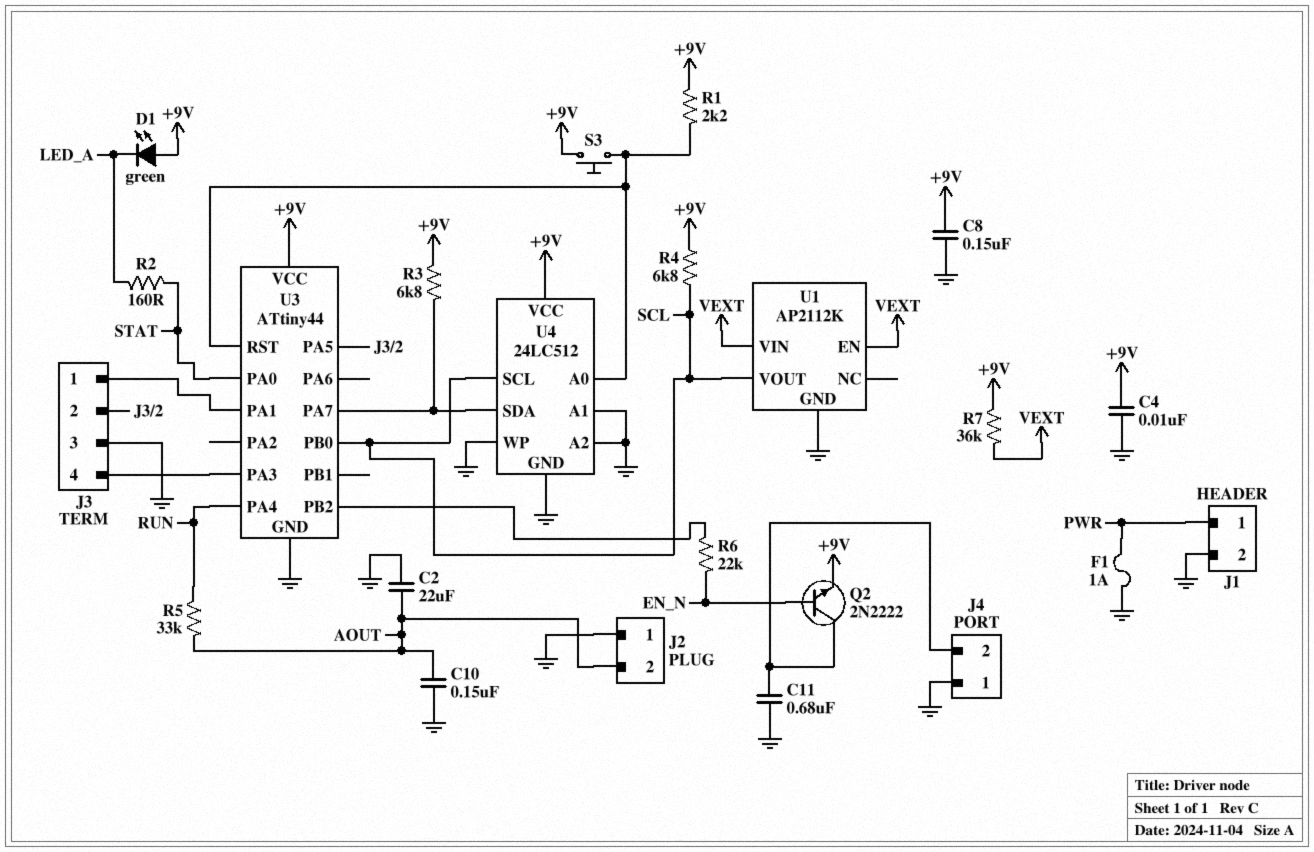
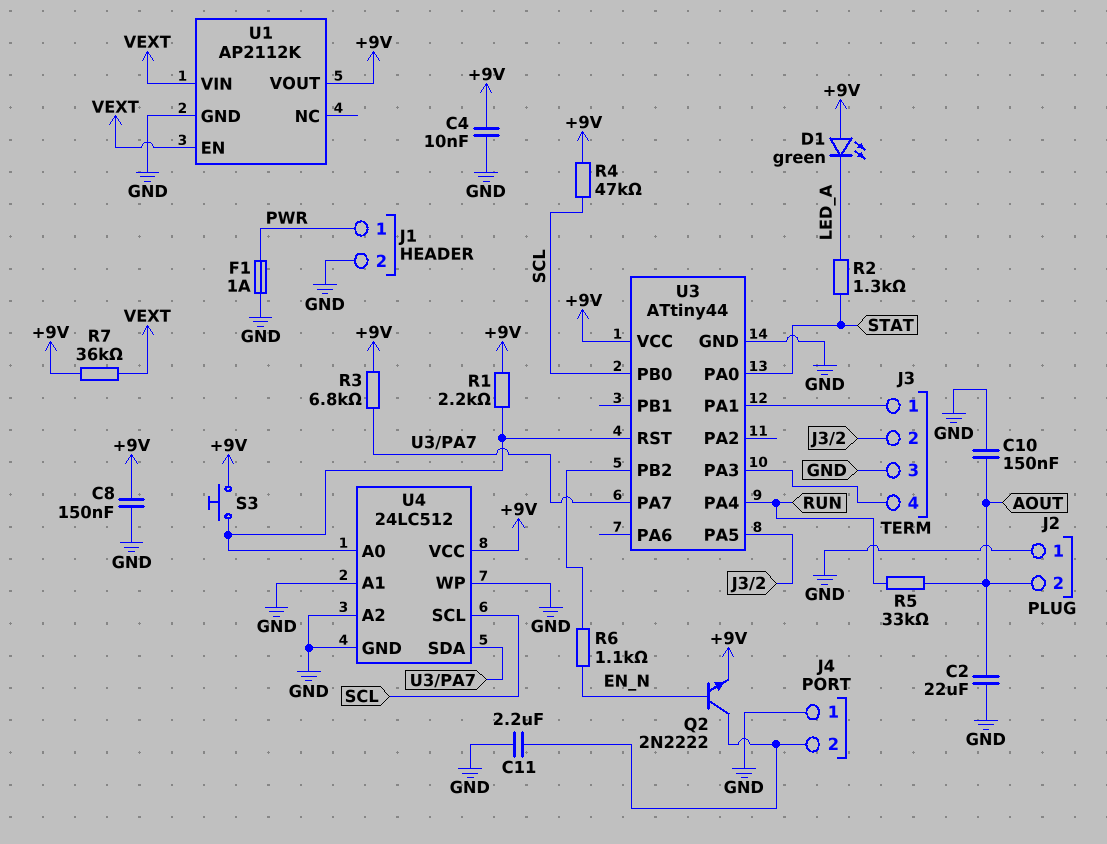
C11: 680nF (GND, J4/2) -> 2.2uF (GND, J4/2)
R2: 160 (LED_A, STAT) -> 1.3k (LED_A, STAT)
R4: 6.8k (+9V, SCL) -> 47k (+9V, SCL)
R6: 22k (EN_N, U3/PB2) -> 1.1k (EN_N, U3/PB2)
U1 pin VOUT: SCL -> +9V

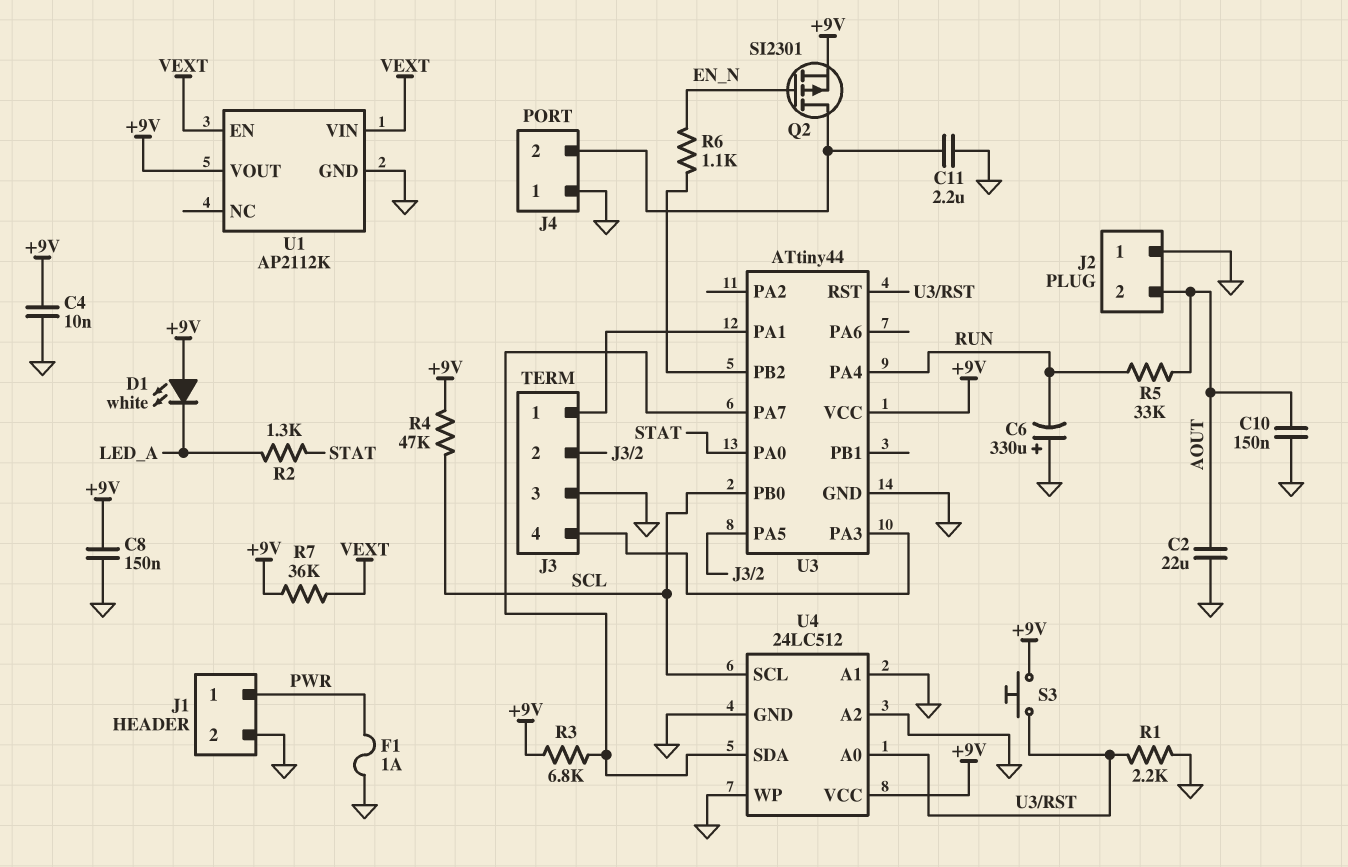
C6: none -> 330uF (plus GND, minus RUN)
D1: LED green (A +9V, K LED_A) -> LED white (A +9V, K LED_A)
Q2: NPN 2N2222 (B EN_N, C J4/2, E +9V) -> PMOS SI2301 (G EN_N, D J4/2, S +9V)
R1: 2.2k (+9V, U3/RST) -> 2.2k (GND, U3/RST)

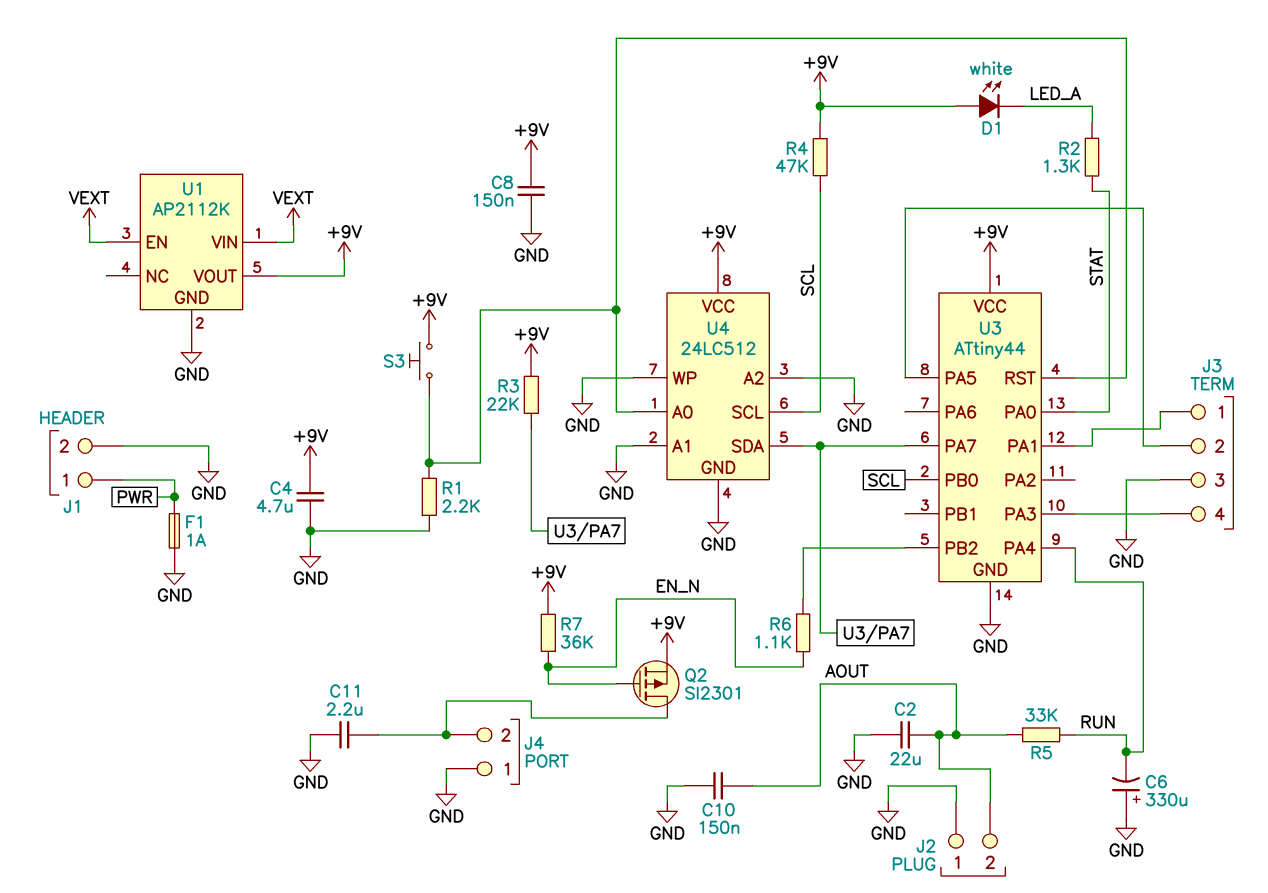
C4: 10nF (+9V, GND) -> 4.7uF (+9V, GND)
R3: 6.8k (+9V, U3/PA7) -> 22k (+9V, U3/PA7)
R7: 36k (+9V, VEXT) -> 36k (+9V, EN_N)

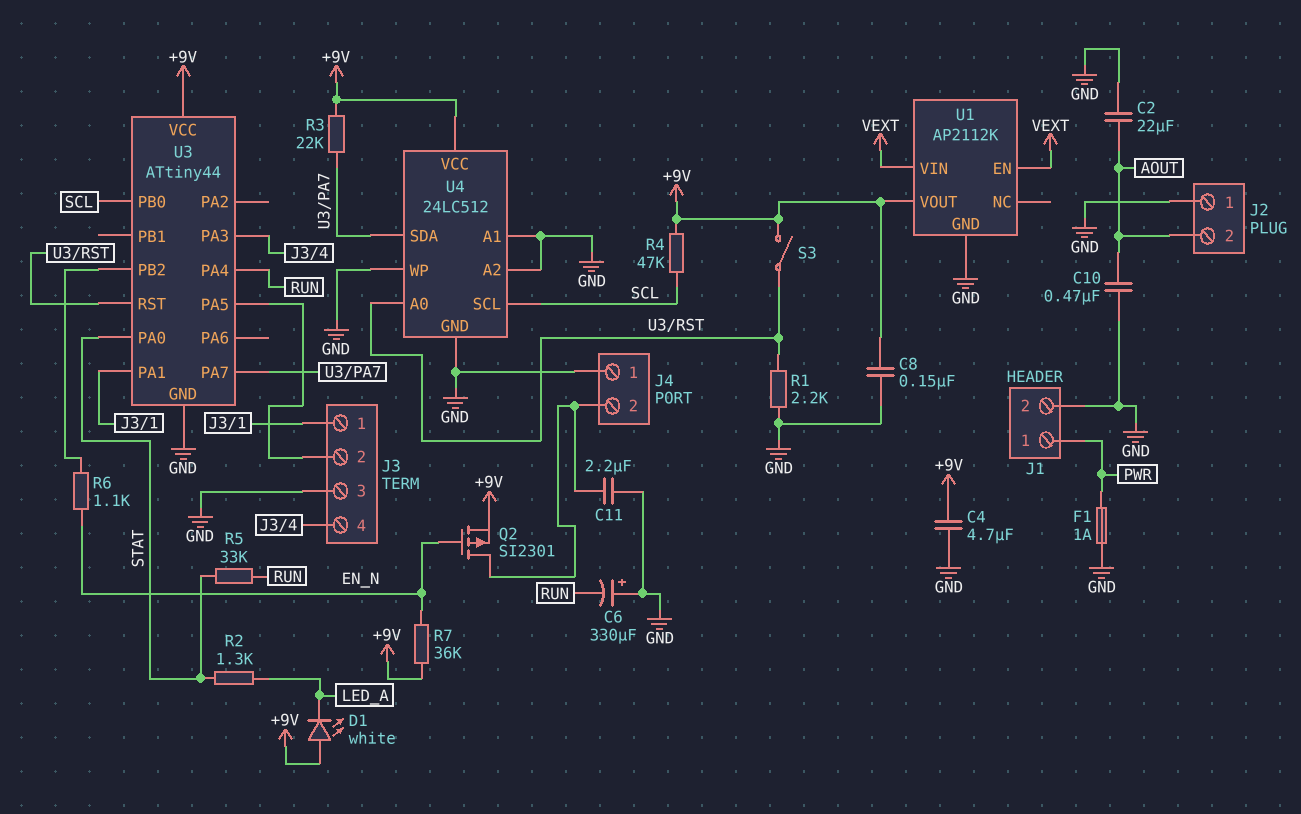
C10: 150nF (AOUT, GND) -> 470nF (AOUT, GND)
R5: 33k (AOUT, RUN) -> 33k (RUN, STAT)
S3: button (+9V, U3/RST) -> switch (+9V, U3/RST)

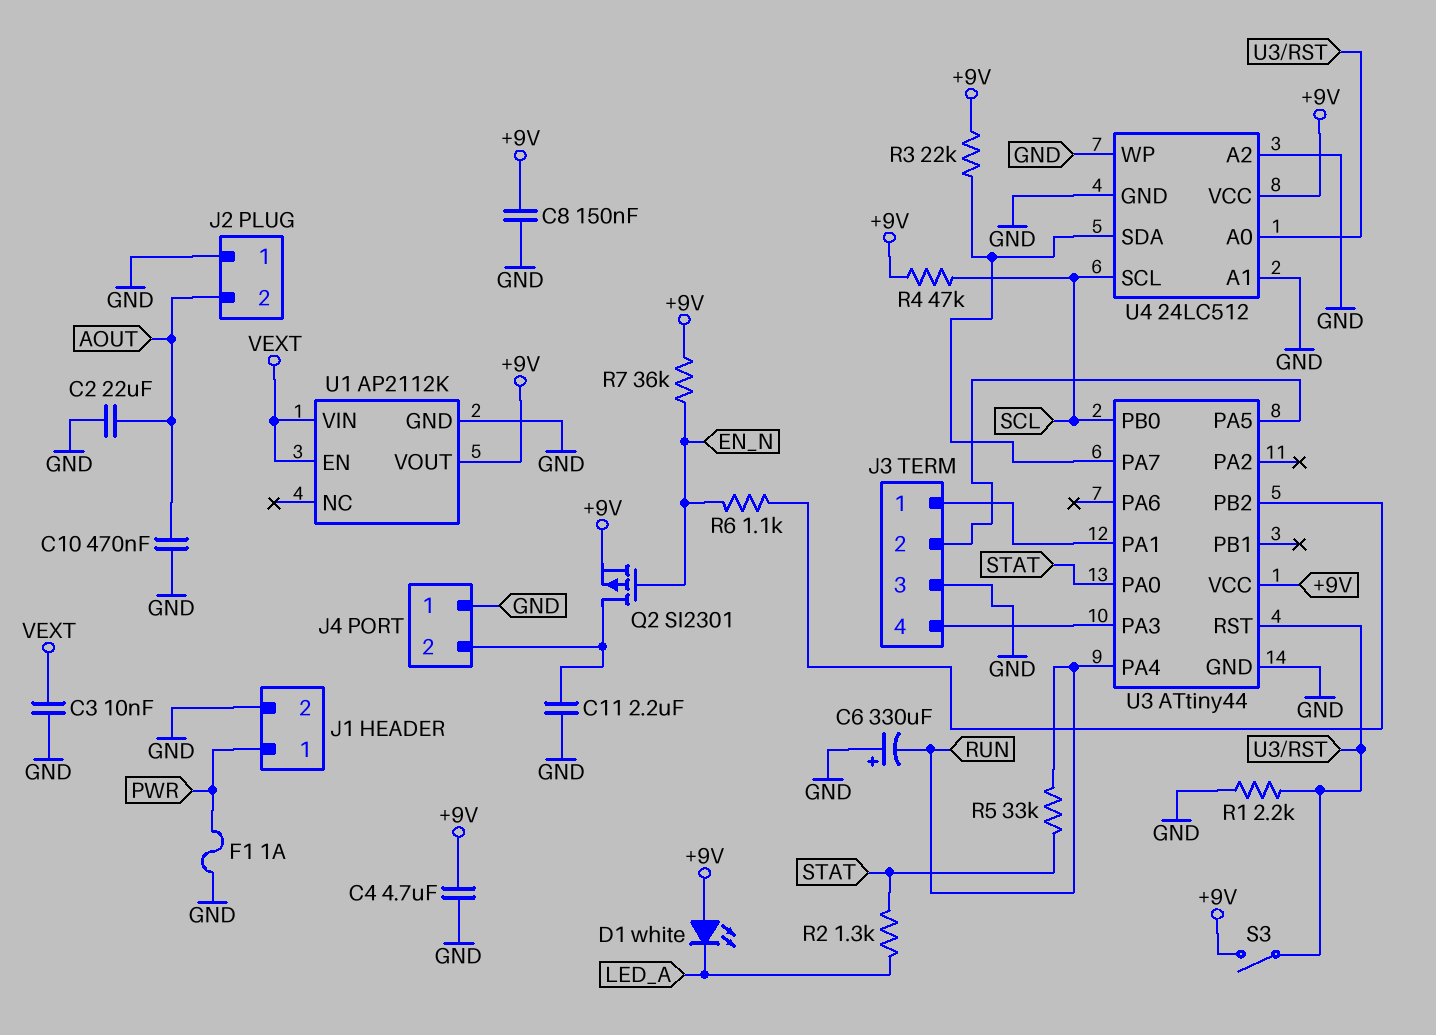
C3: none -> 10nF (GND, VEXT)

